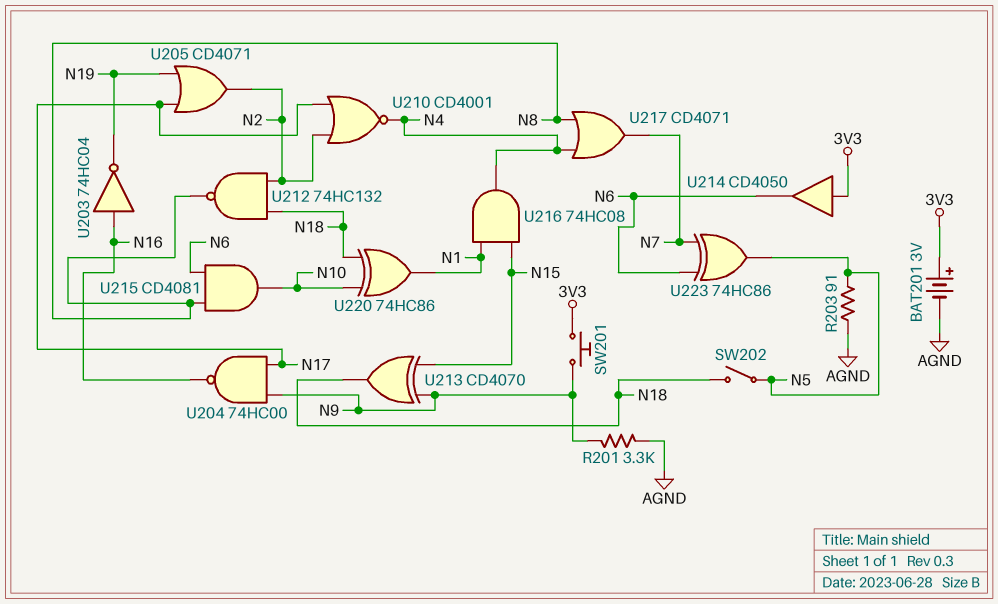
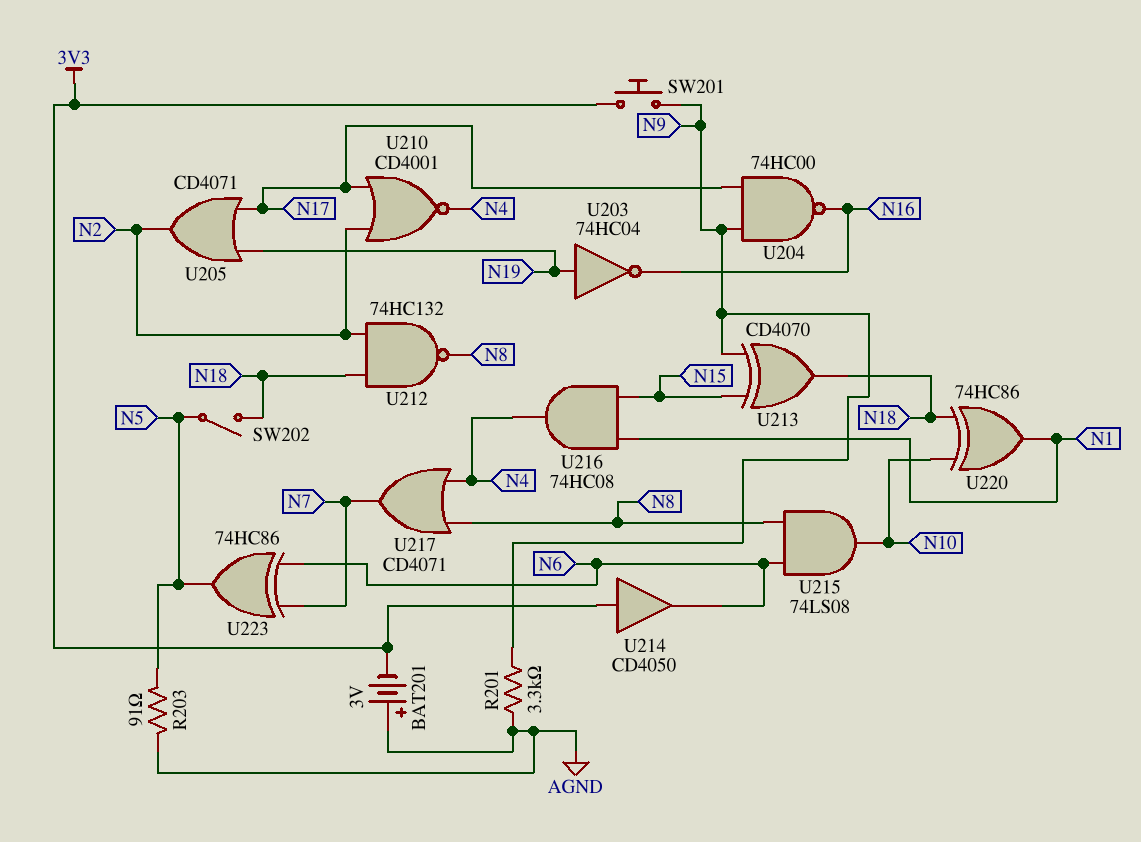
BAT201: 3V (plus 3V3, minus AGND) -> 3V (plus AGND, minus 3V3)
U203: NOT 74HC04 (in N16, out N19) -> NOT 74HC04 (in N19, out N16)
U215: AND CD4081 (in N6, in N8, out N10) -> AND 74LS08 (in N6, in N8, out N10)

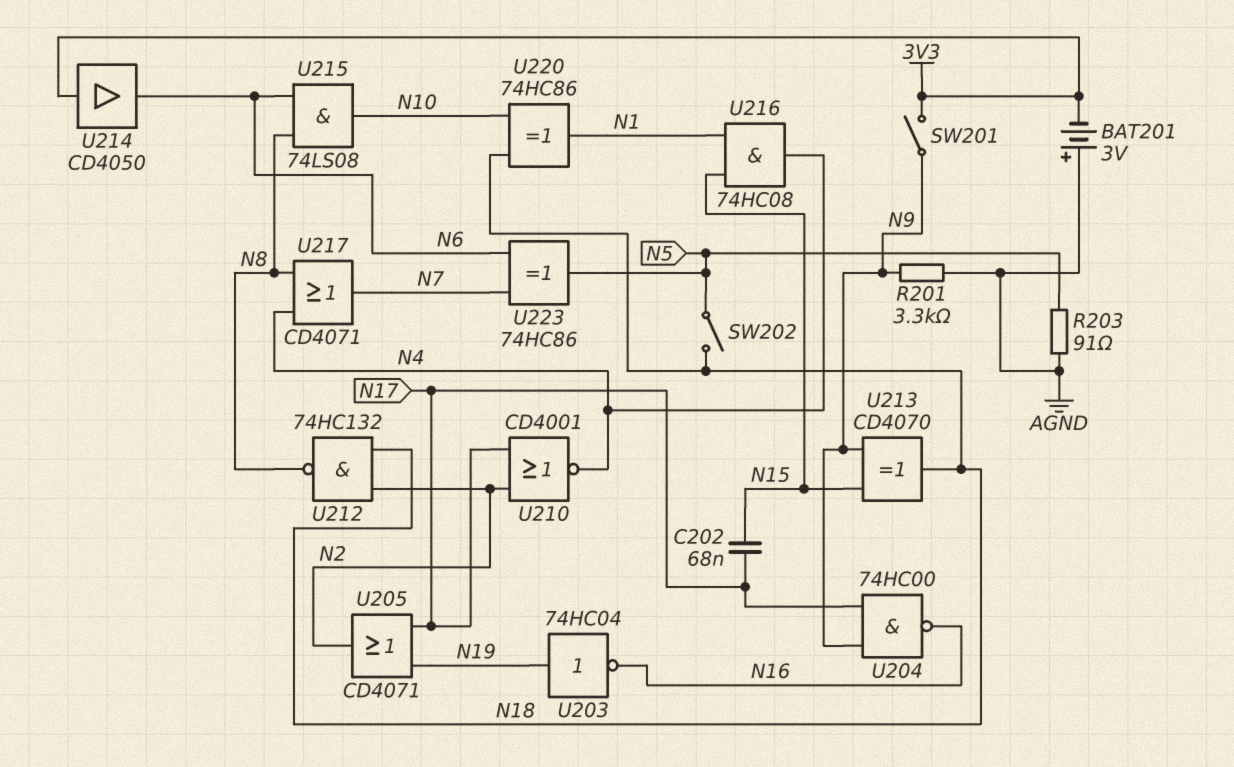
C202: none -> 68nF (N15, N17)
SW201: button (3V3, N9) -> switch (3V3, N9)

